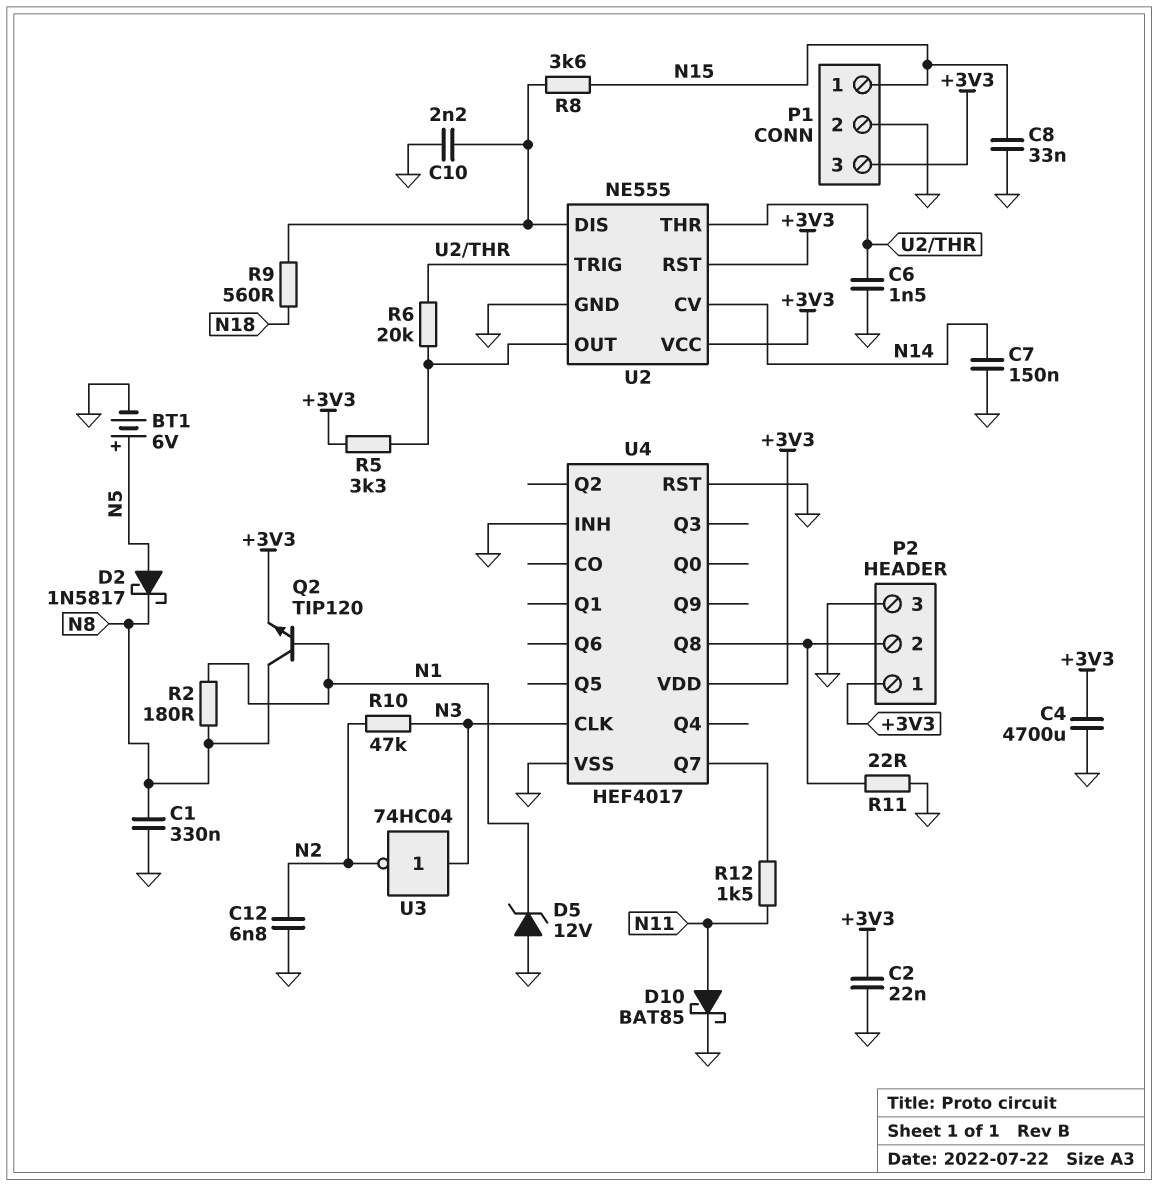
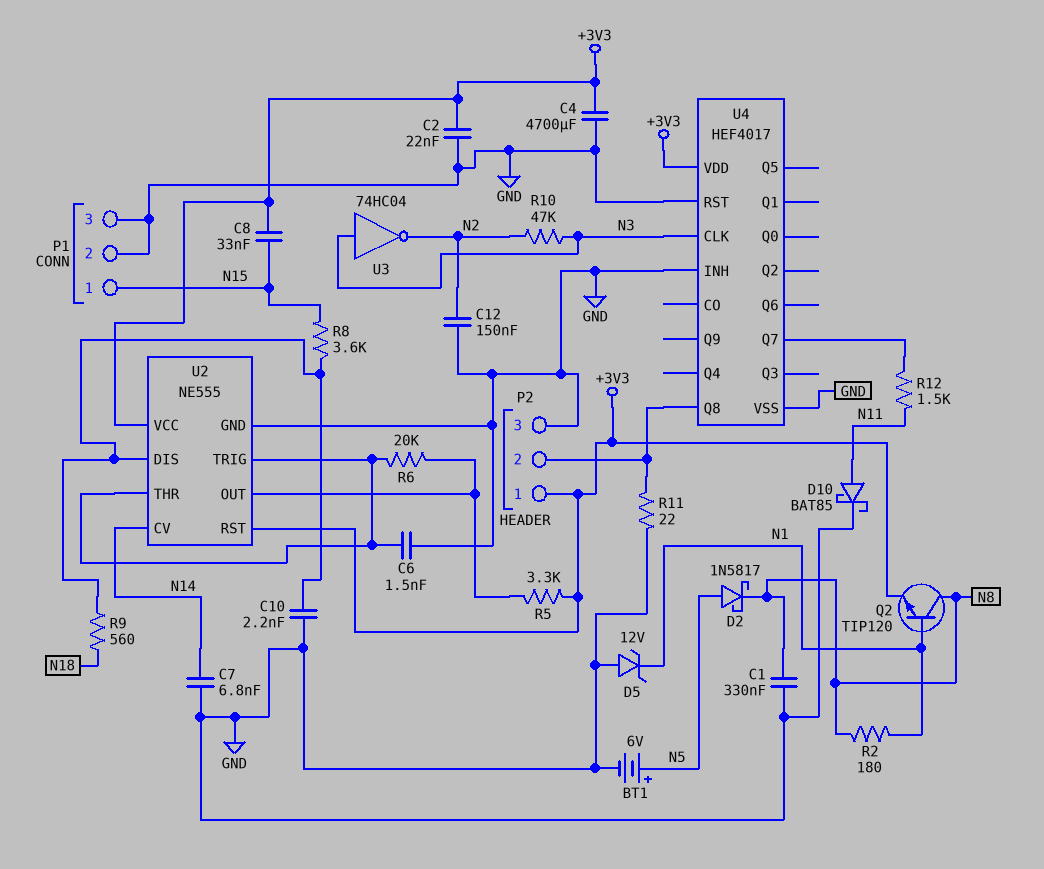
C7: 150nF (GND, N14) -> 6.8nF (GND, N14)
C8: 33nF (GND, N15) -> 33nF (+3V3, N15)
C12: 6.8nF (GND, N2) -> 150nF (GND, N2)
P1 pin 3: +3V3 -> GND

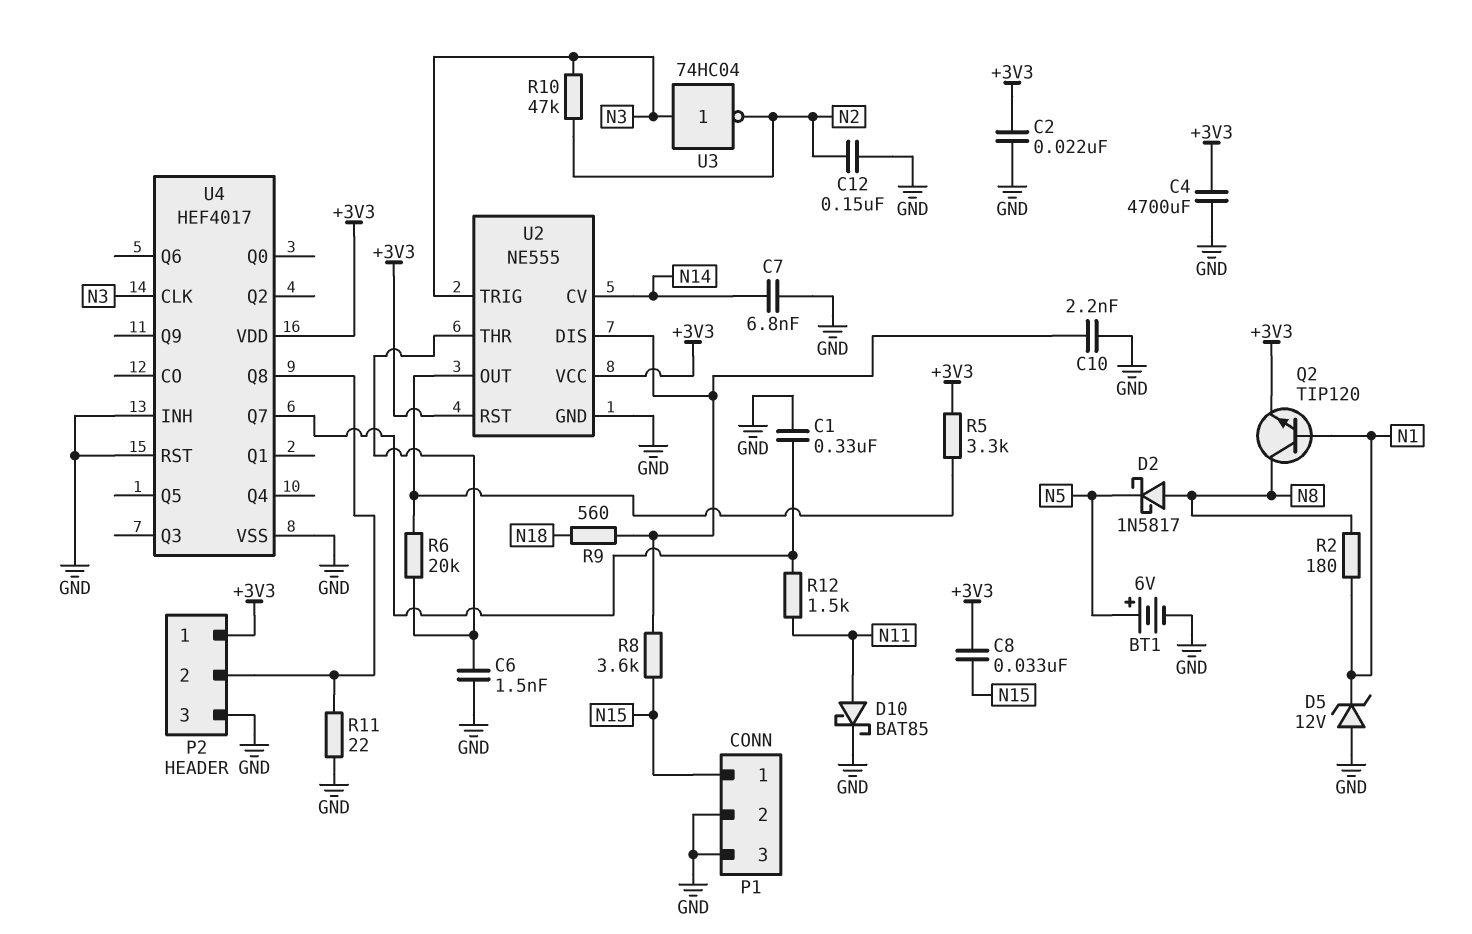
C1: 330nF (GND, N8) -> 330nF (GND, U4/Q7)
D2: schottky 1N5817 (A N5, K N8) -> schottky 1N5817 (A N8, K N5)
U2 pin TRIG: U2/THR -> N3

